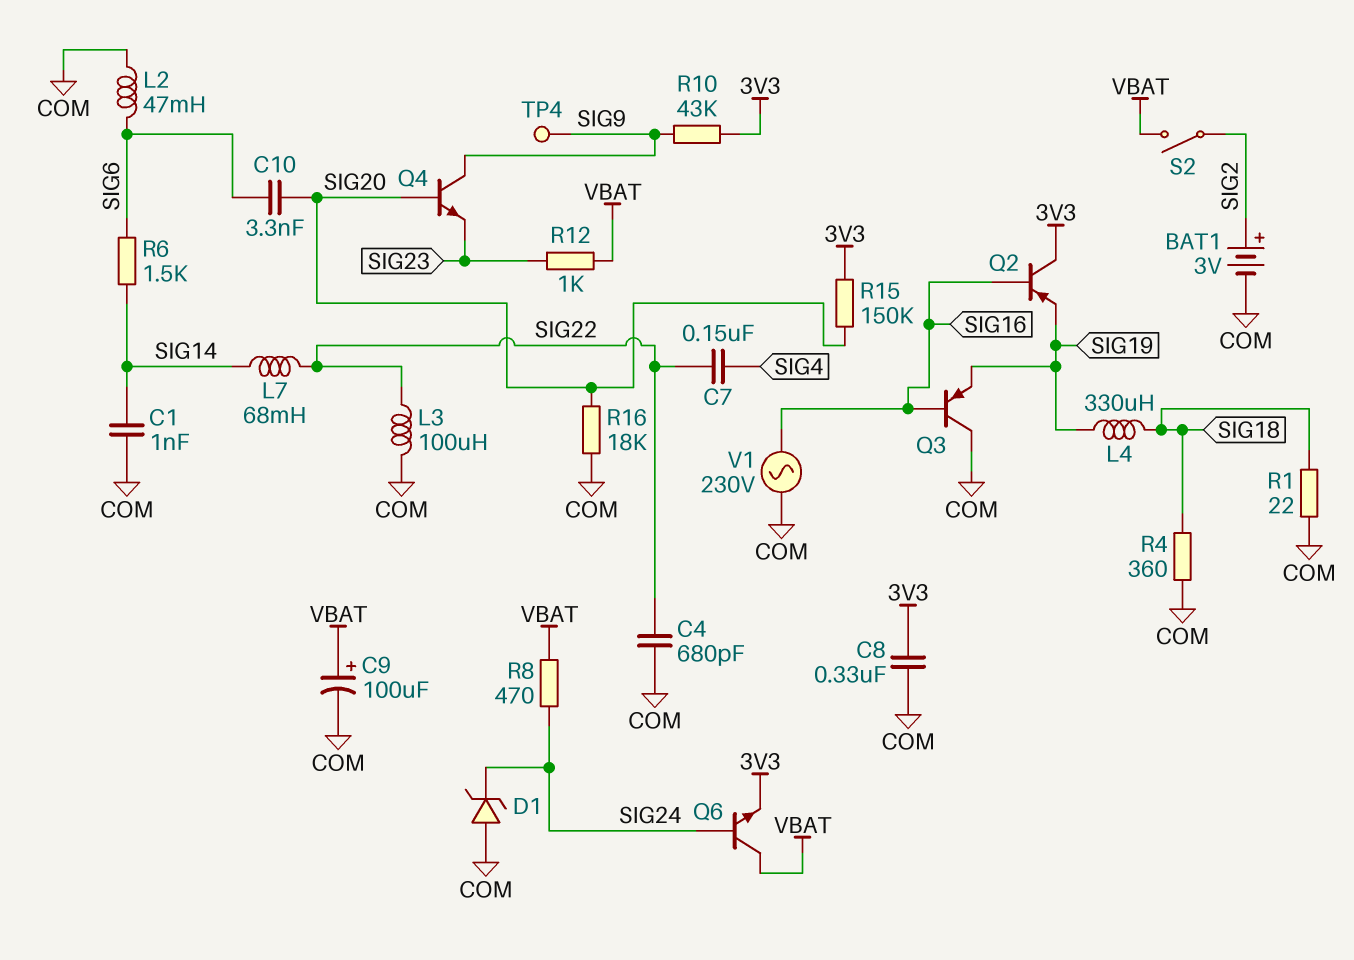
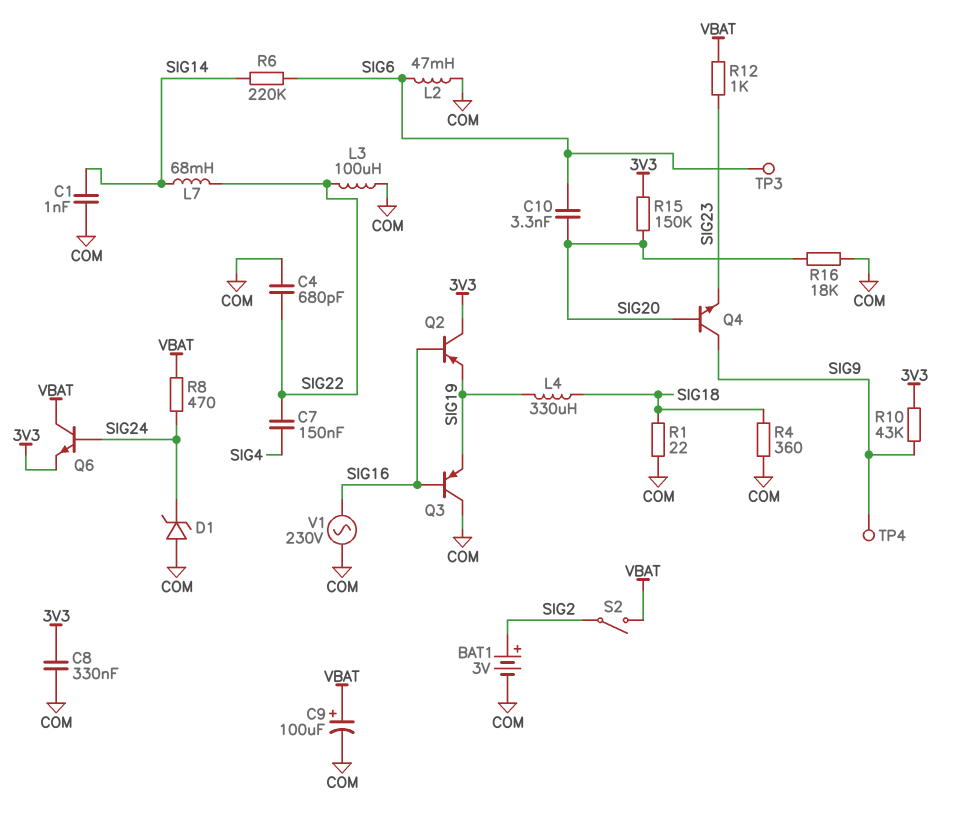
R6: 1.5k (SIG6, SIG14) -> 220k (SIG6, SIG14)
TP3: none -> test point (SIG6)

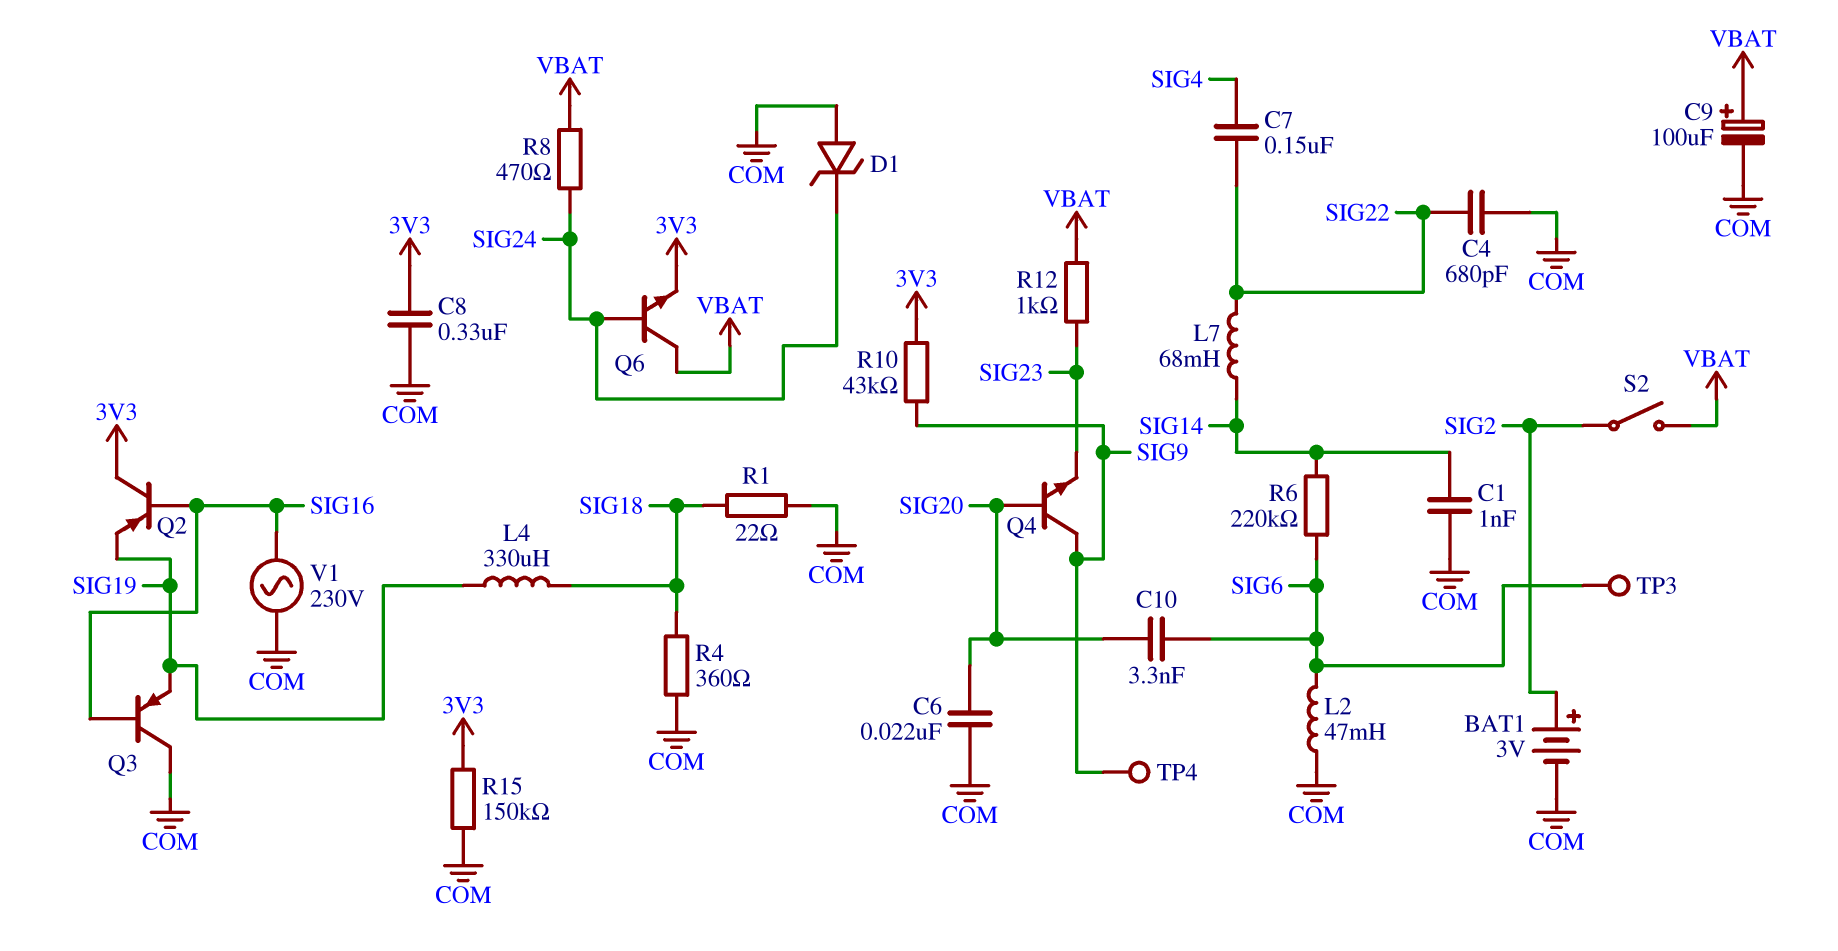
C6: none -> 22nF (COM, SIG20)
L3: 100uH (COM, SIG22) -> none
R15: 150k (3V3, SIG20) -> 150k (3V3, COM)
R16: 18k (COM, SIG20) -> none

